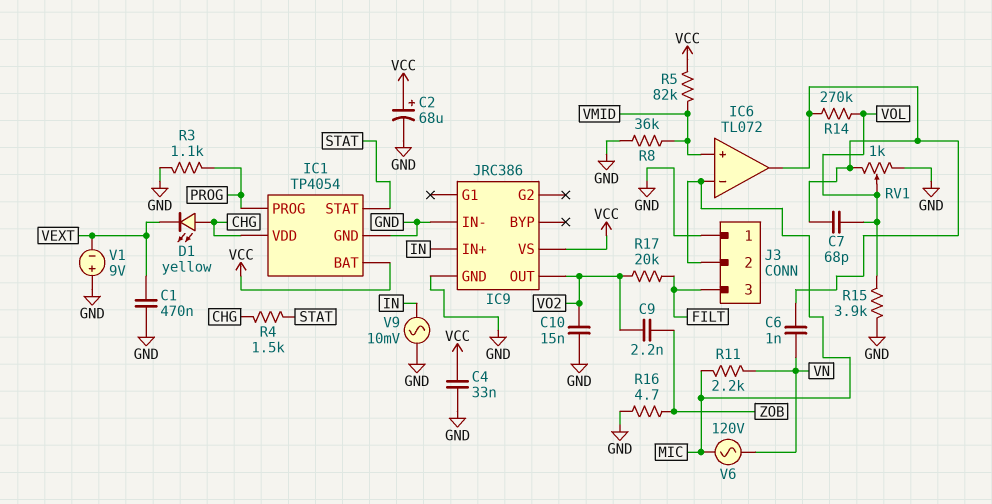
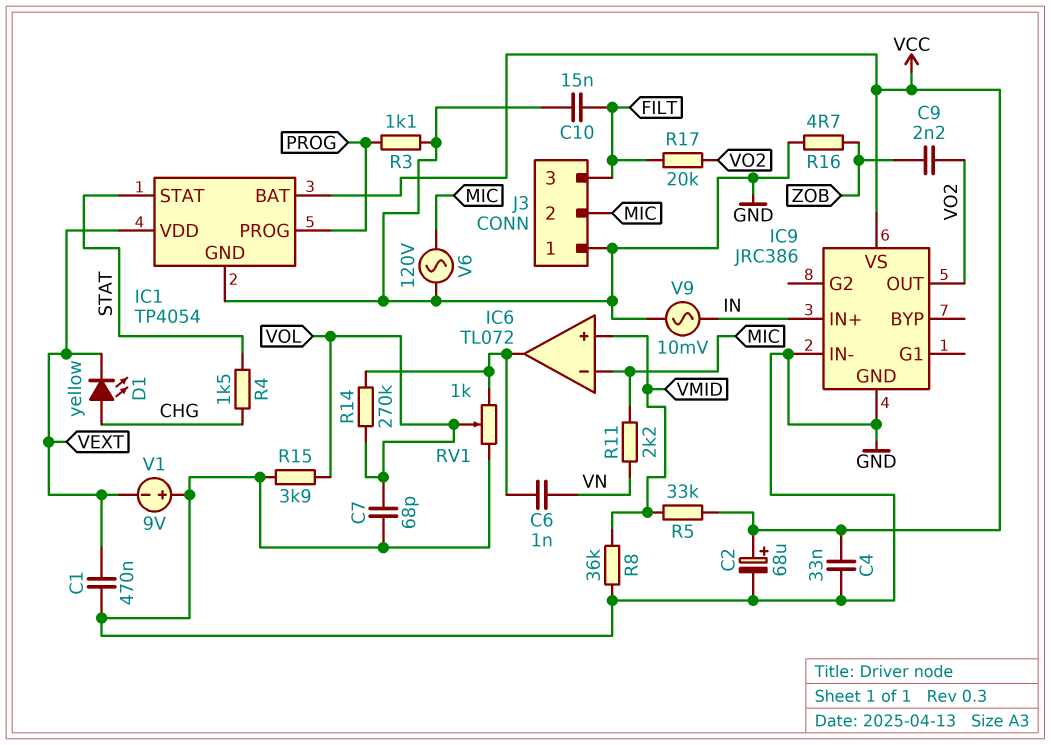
C7: 68pF (IC6/out, VOL) -> 68pF (GND, VOL)
C10: 15nF (GND, VO2) -> 15nF (FILT, GND)
IC1 pin VDD: CHG -> VEXT
R5: 82k (VCC, VMID) -> 33k (VCC, VMID)
V6: AC 120V (MIC, VN) -> AC 120V (GND, MIC)

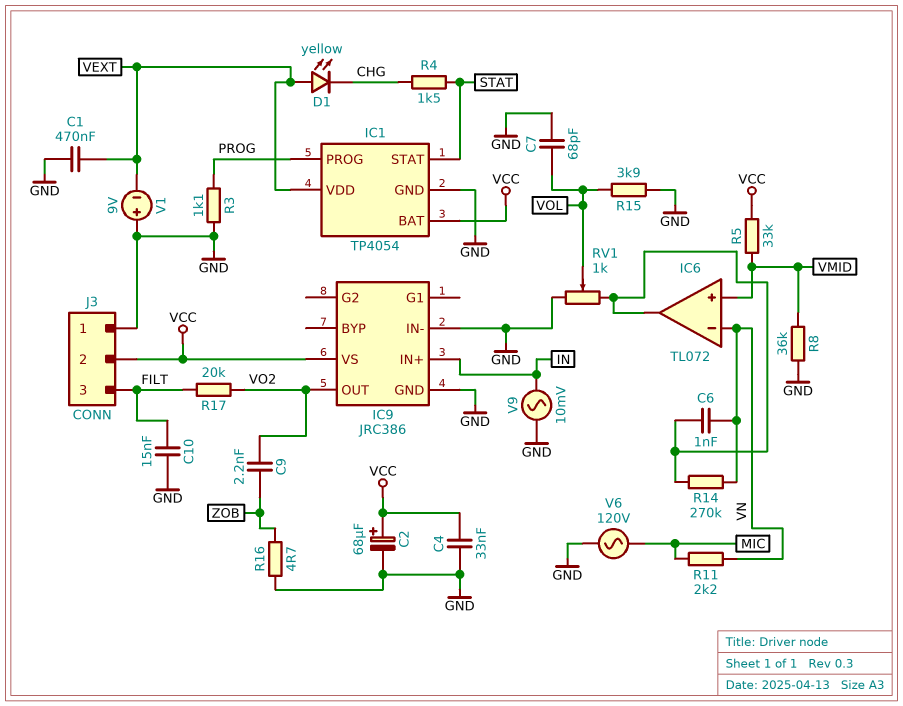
D1: LED yellow (A CHG, K VEXT) -> LED yellow (A VEXT, K CHG)
IC6 pin in-: MIC -> VN
J3 pin 2: MIC -> VCC
R14: 270k (IC6/out, VOL) -> 270k (IC6/out, VN)

